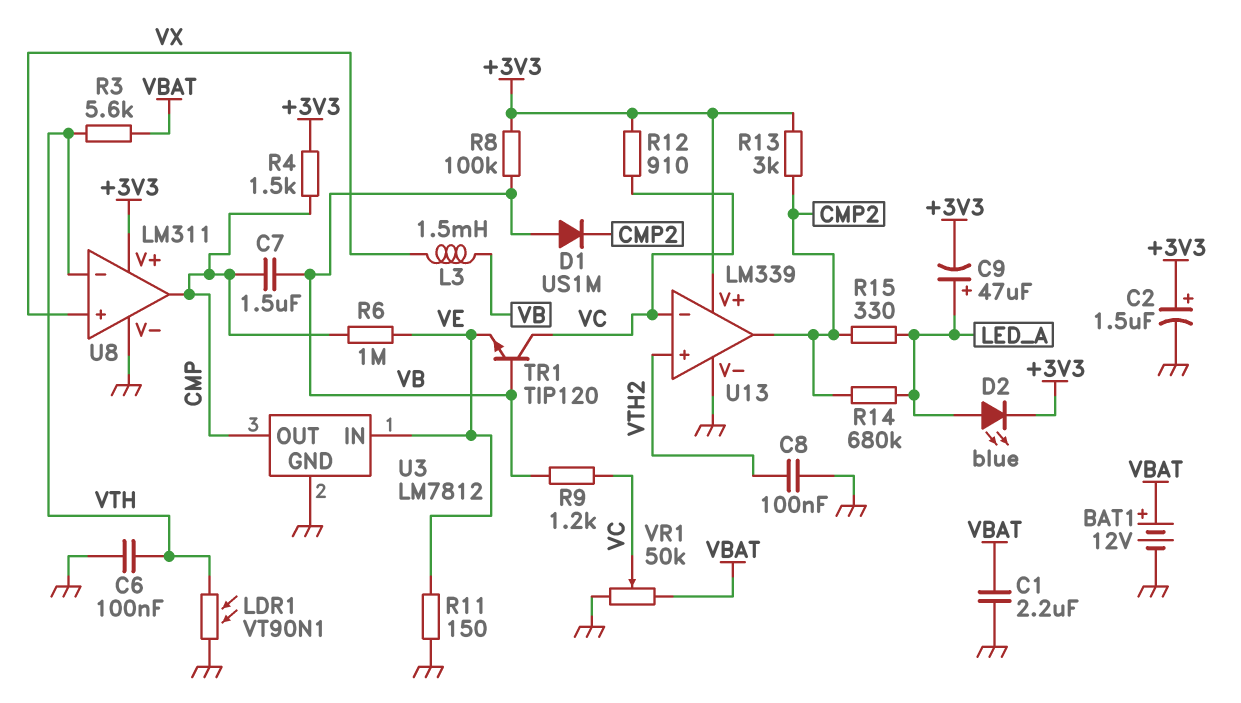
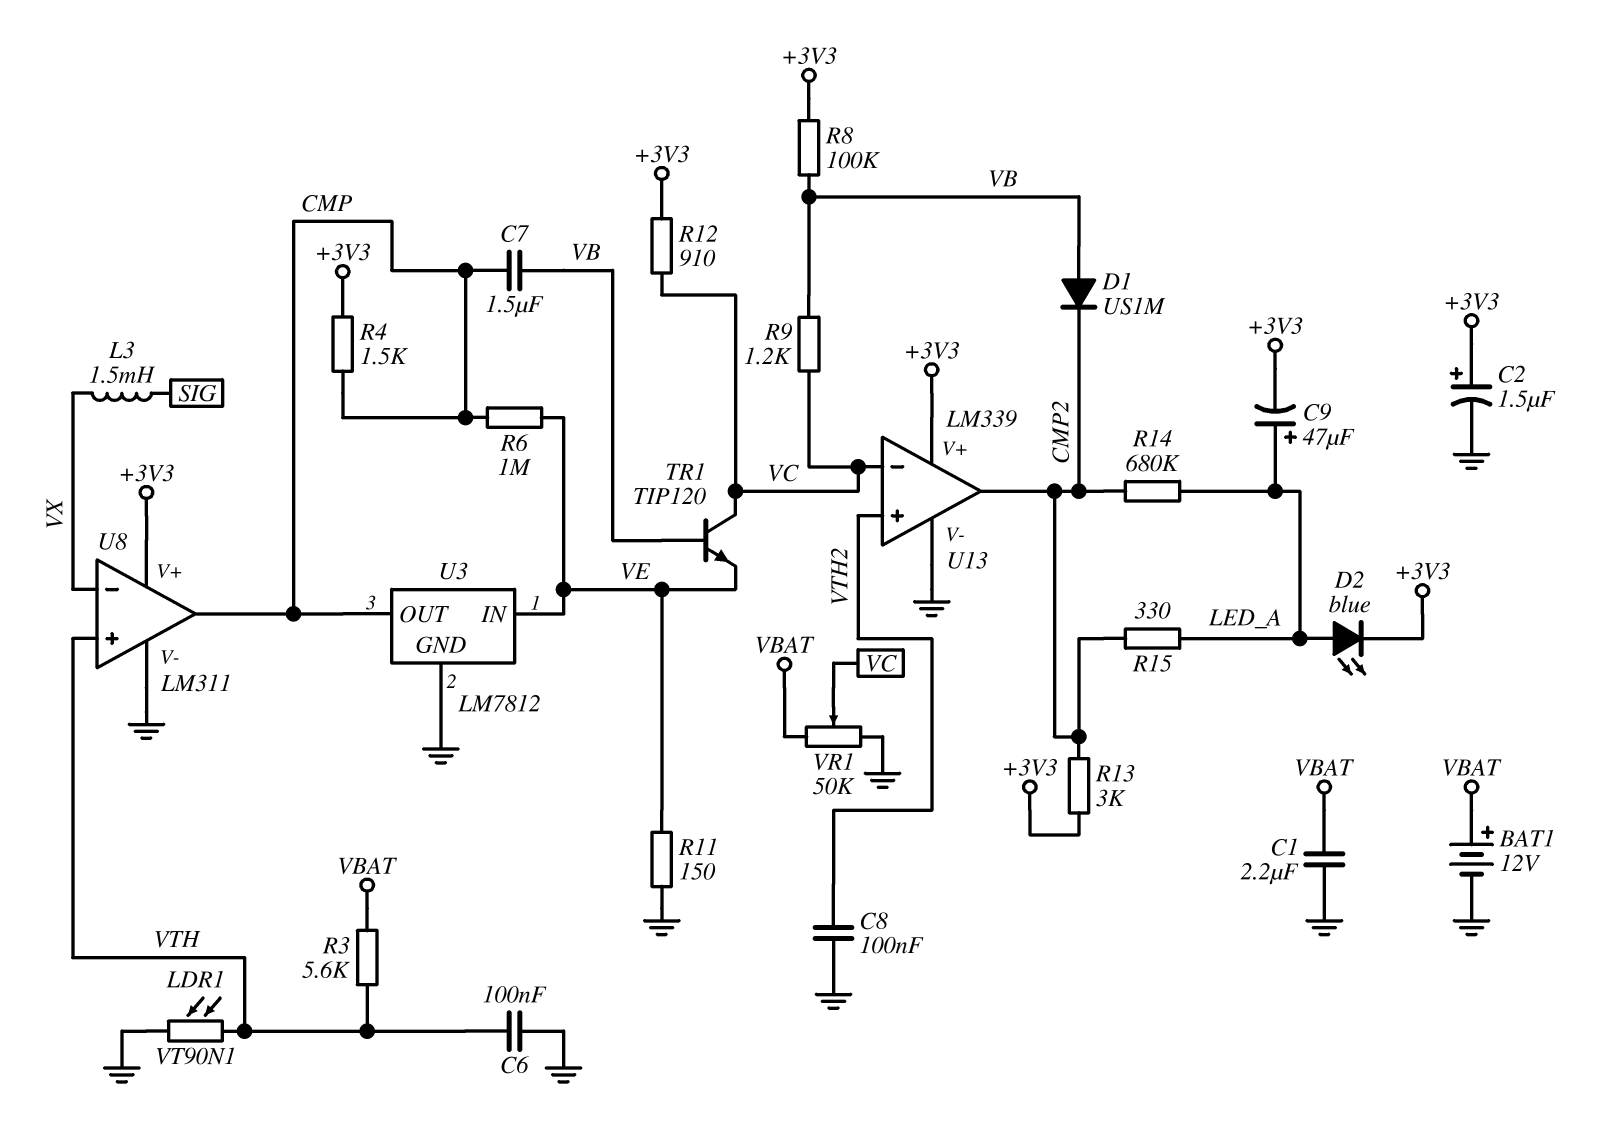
L3: 1.5mH (VB, VX) -> 1.5mH (SIG, VX)
U8 pin in+: VX -> VTH
U8 pin in-: VTH -> VX

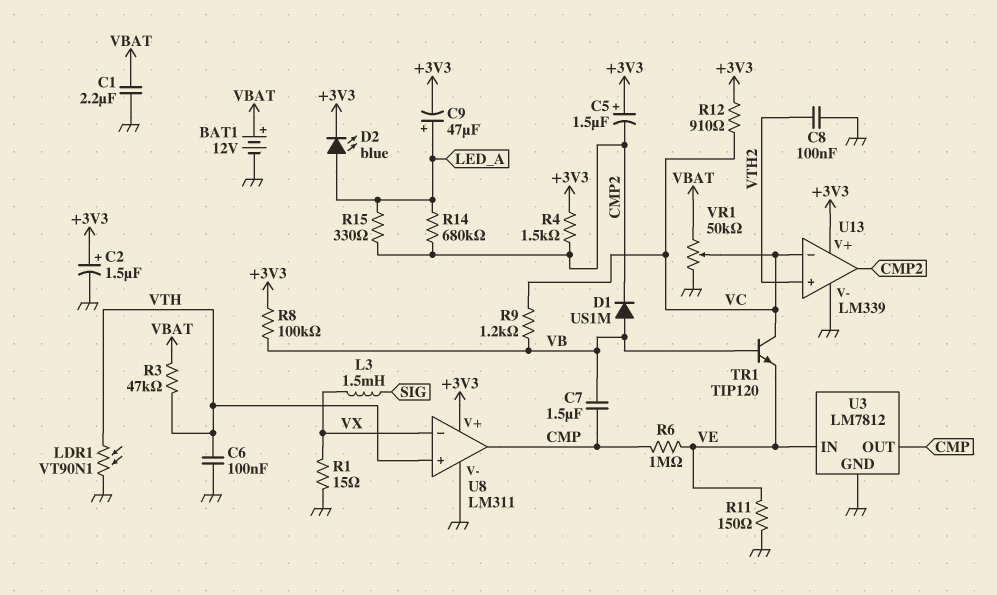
C5: none -> 1.5uF (plus +3V3, minus CMP2)
R1: none -> 15 (GND, VX)
R3: 5.6k (VBAT, VTH) -> 47k (VBAT, VTH)
R4: 1.5k (+3V3, CMP) -> 1.5k (+3V3, CMP2)
R13: 3k (+3V3, CMP2) -> none

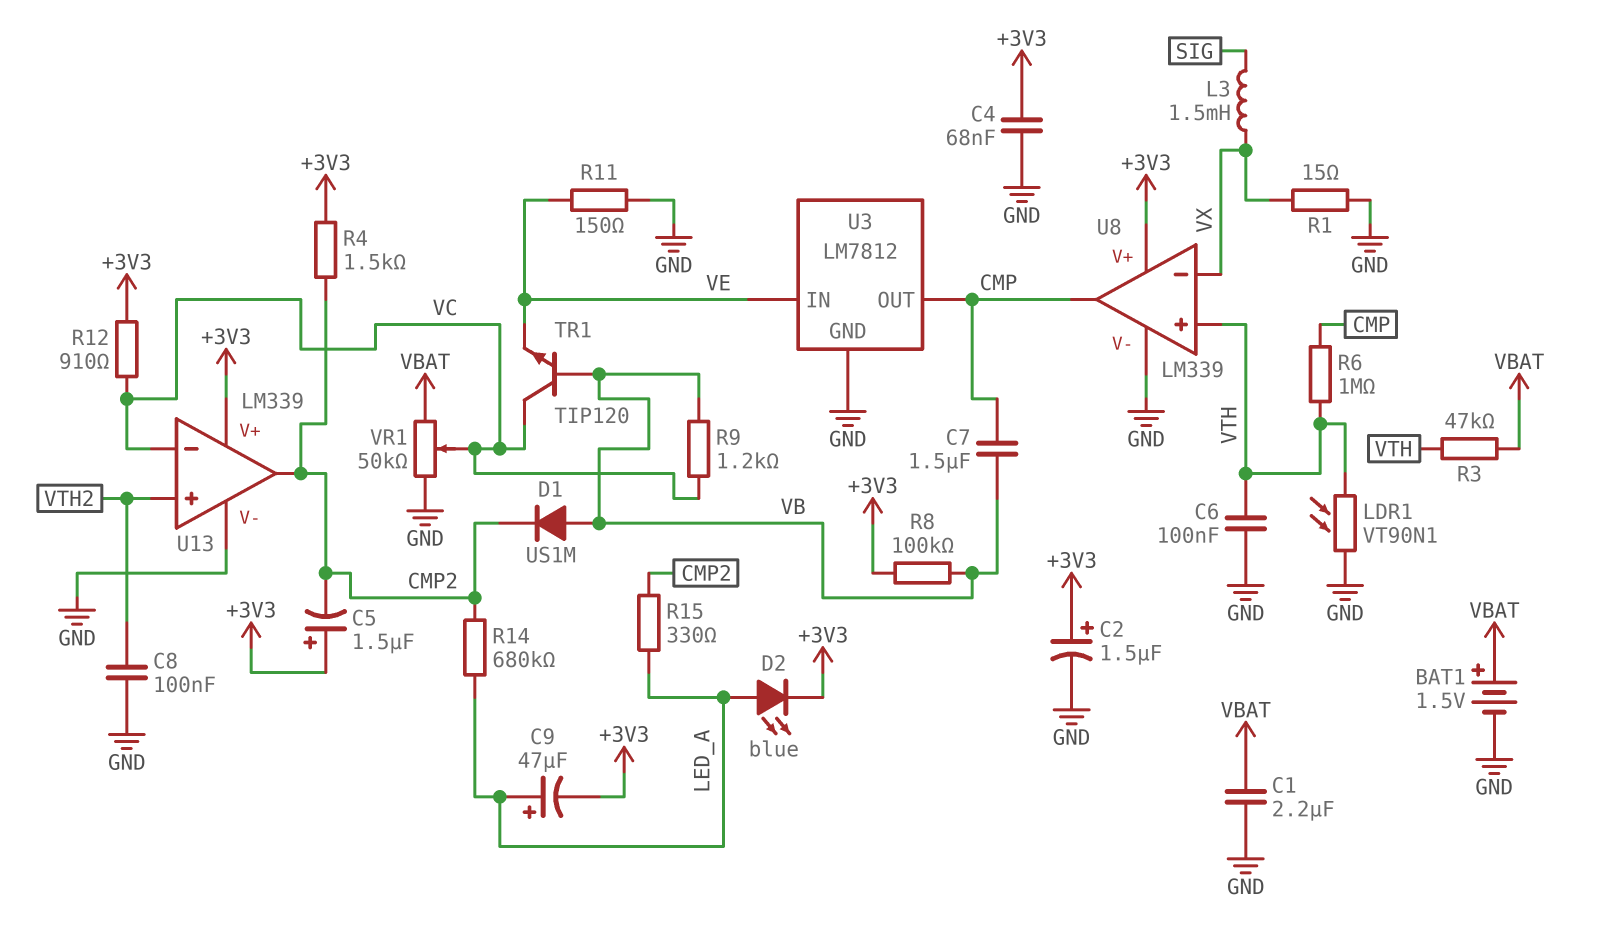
BAT1: 12V (plus VBAT, minus GND) -> 1.5V (plus VBAT, minus GND)
C4: none -> 68nF (+3V3, GND)
R6: 1M (CMP, VE) -> 1M (CMP, VTH)
U8: LM311 -> LM339

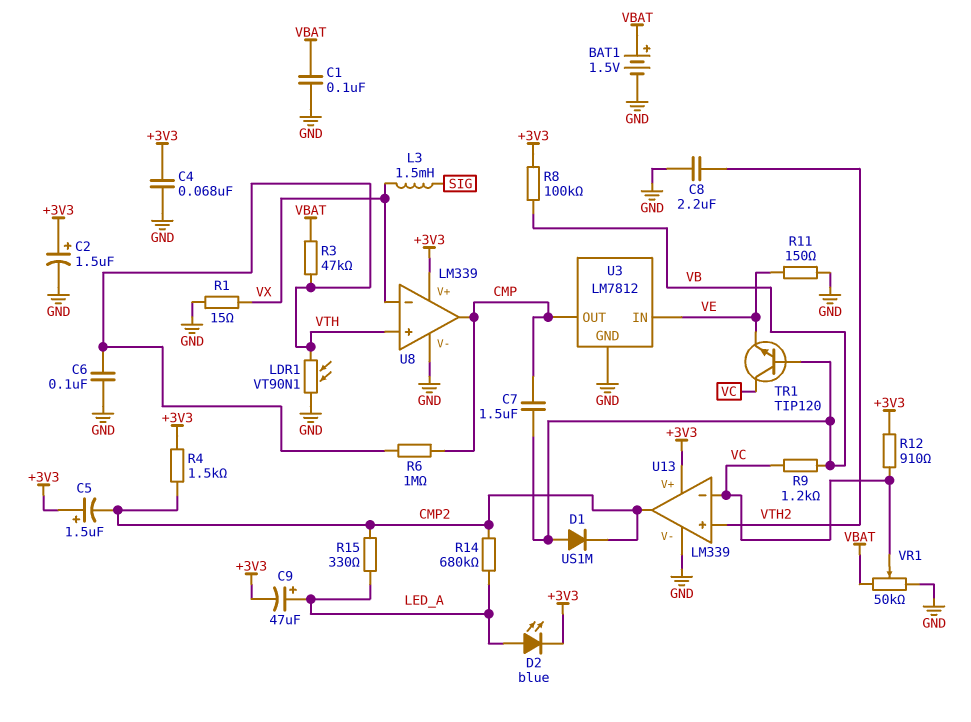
C1: 2.2uF (GND, VBAT) -> 100nF (GND, VBAT)
C8: 100nF (GND, VTH2) -> 2.2uF (GND, VTH2)

